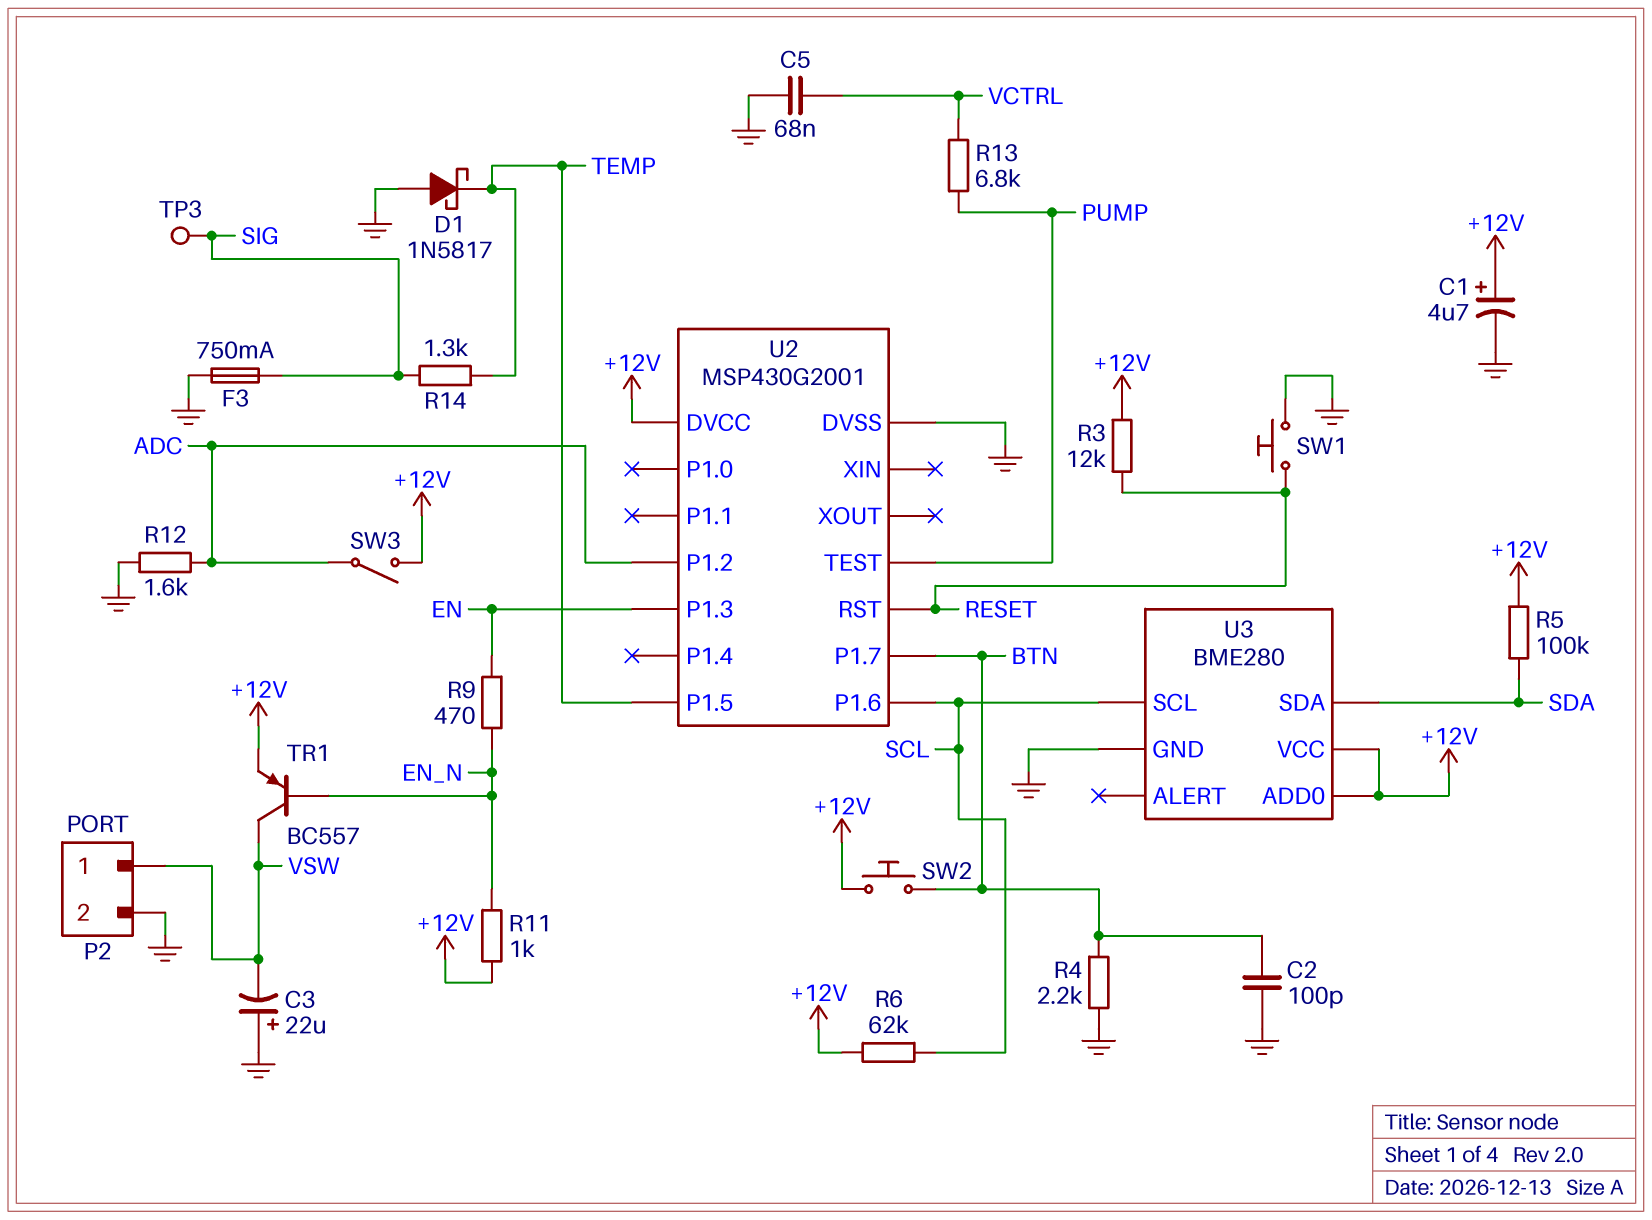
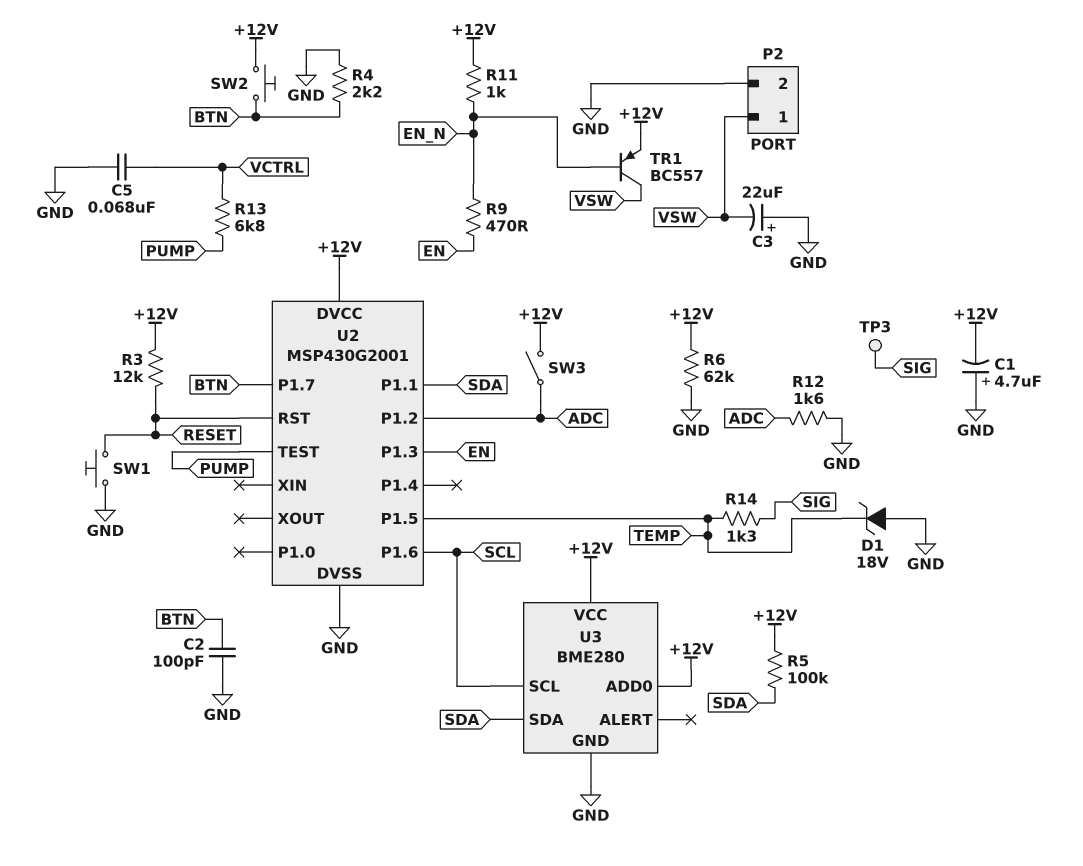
C1: 4.7uF (plus +12V, minus GND) -> 4.7uF (plus GND, minus +12V)
D1: schottky 1N5817 (A GND, K TEMP) -> zener 18V (A GND, K TEMP)
F3: 750mA (GND, SIG) -> none
R6: 62k (+12V, SCL) -> 62k (+12V, GND)
U2 pin P1.1: none -> SDA

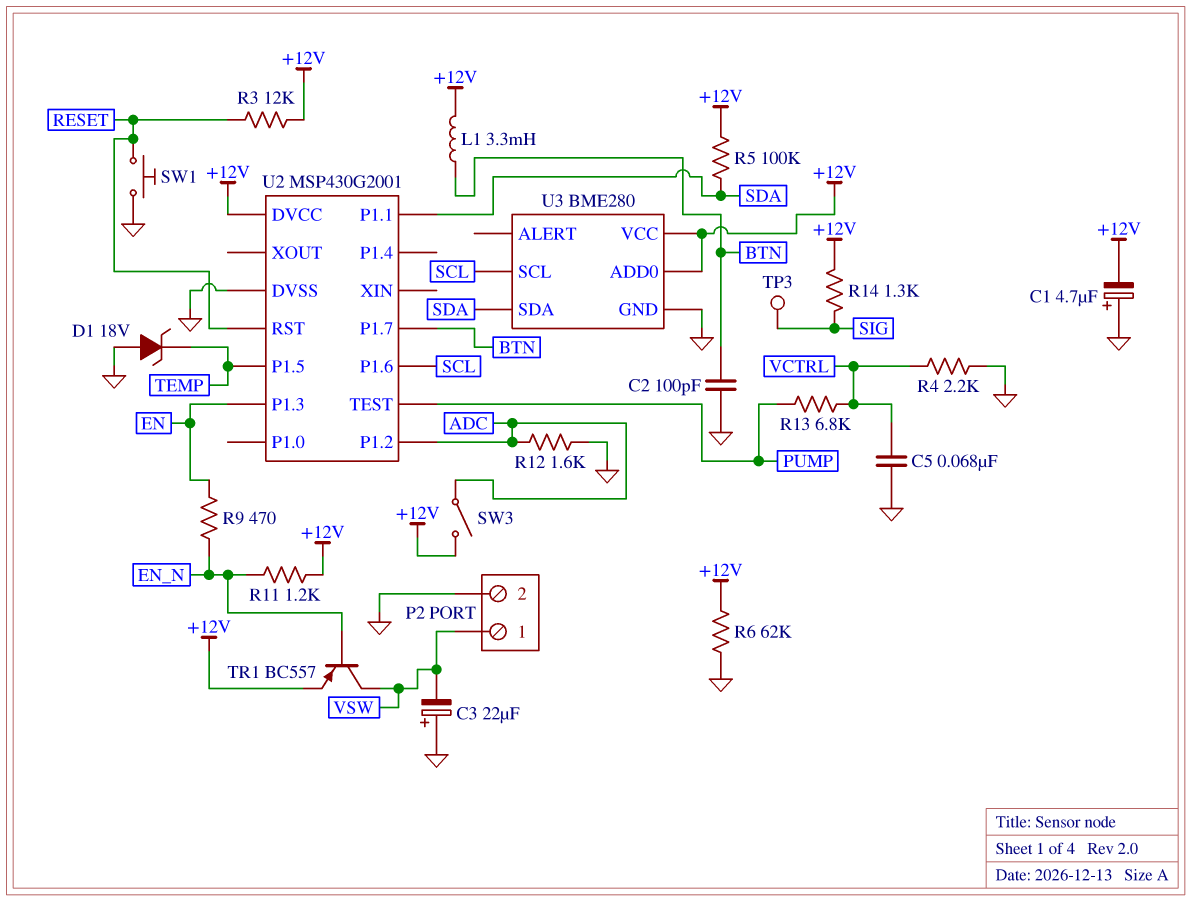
L1: none -> 3.3mH (+12V, BTN)
R4: 2.2k (BTN, GND) -> 2.2k (GND, VCTRL)
R11: 1k (+12V, EN_N) -> 1.2k (+12V, EN_N)
R14: 1.3k (SIG, TEMP) -> 1.3k (+12V, SIG)
SW2: button (+12V, BTN) -> none

